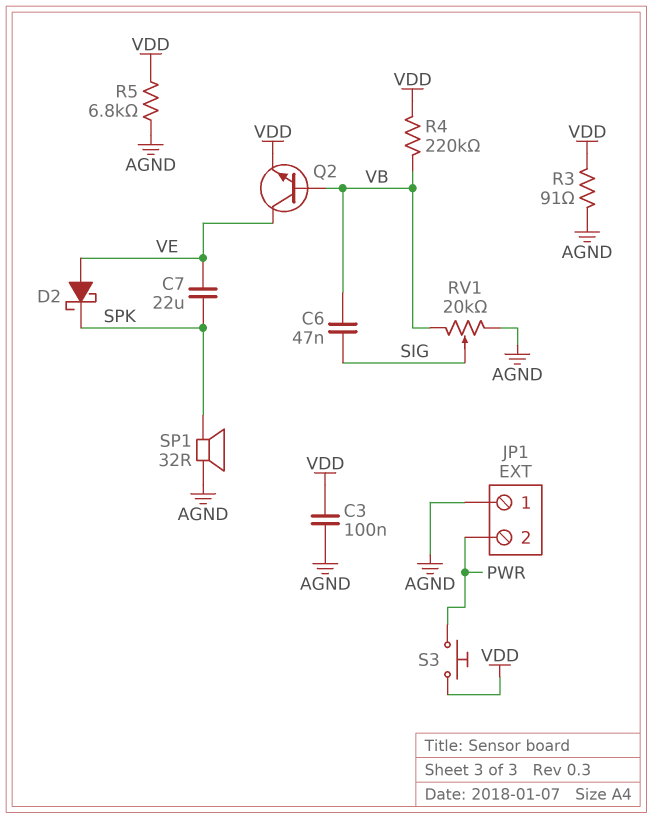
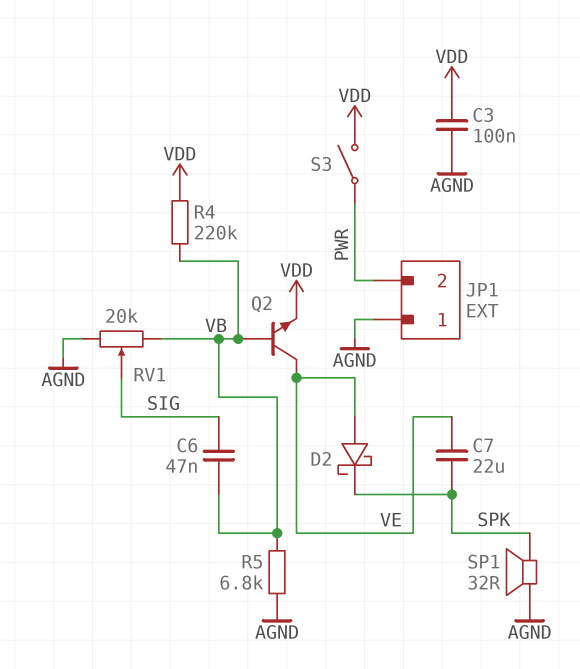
R3: 91 (AGND, VDD) -> none
R5: 6.8k (AGND, VDD) -> 6.8k (AGND, VB)
S3: button (PWR, VDD) -> switch (PWR, VDD)

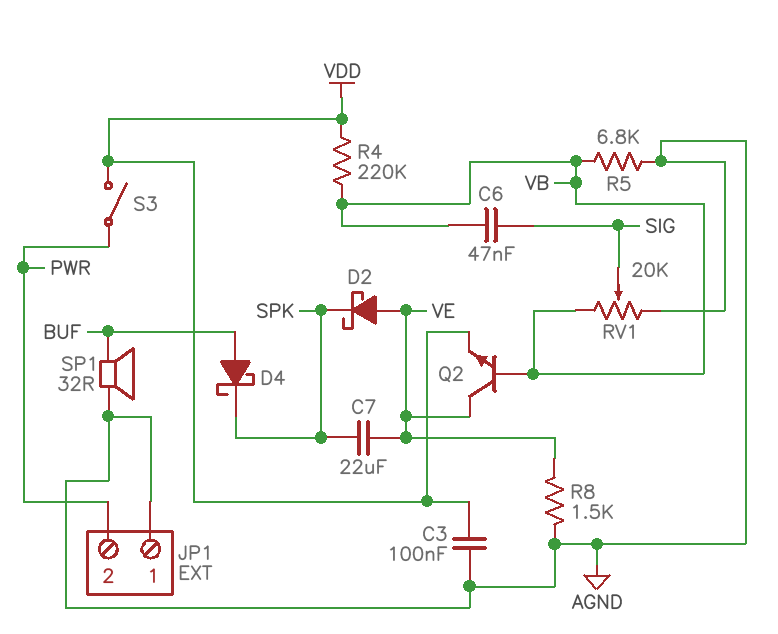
D4: none -> schottky (A BUF, K SPK)
R8: none -> 1.5k (AGND, VE)
SP1: speaker 32R (AGND, SPK) -> speaker 32R (AGND, BUF)

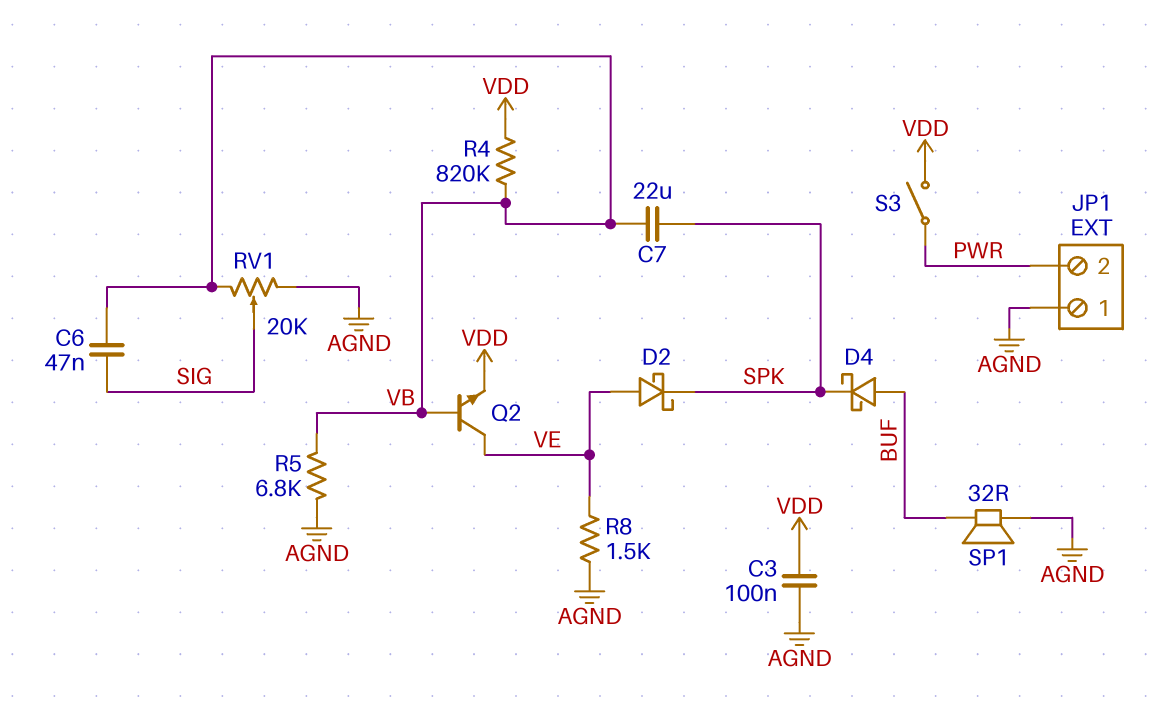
C7: 22uF (SPK, VE) -> 22uF (SPK, VB)
R4: 220k (VB, VDD) -> 820k (VB, VDD)

